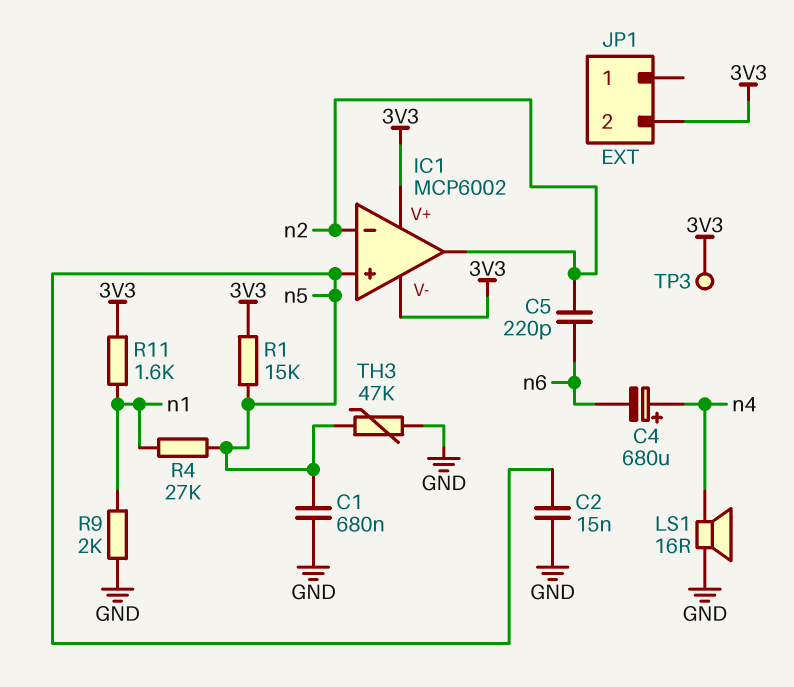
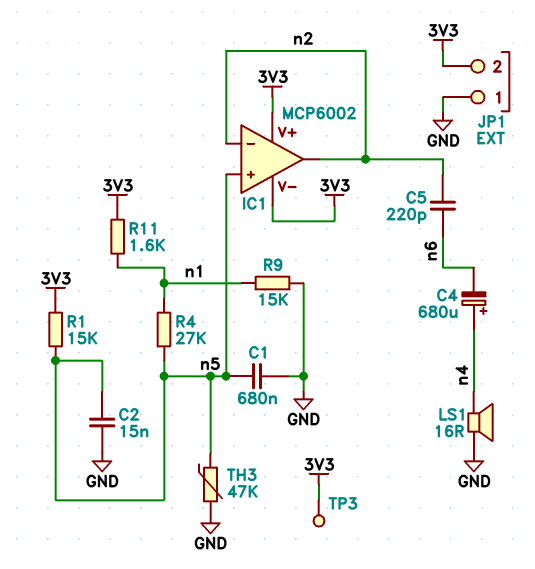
JP1 pin 1: none -> GND
R9: 2k (GND, n1) -> 15k (GND, n1)

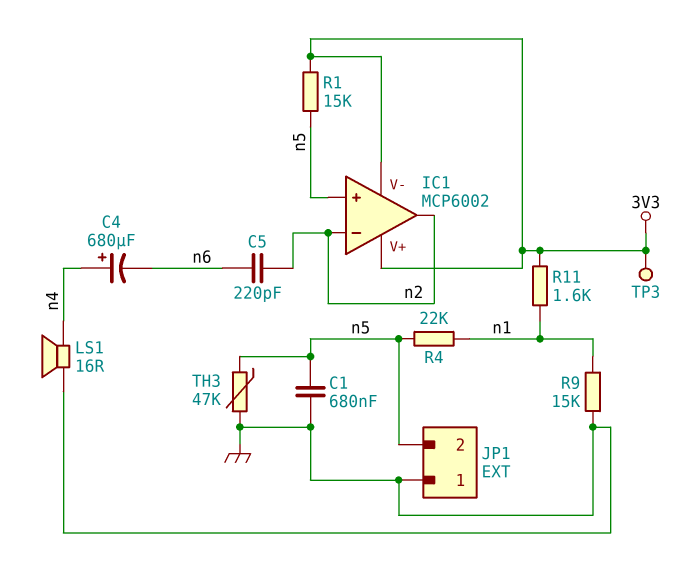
C2: 15nF (GND, n5) -> none
JP1 pin 2: 3V3 -> n5
R4: 27k (n1, n5) -> 22k (n1, n5)

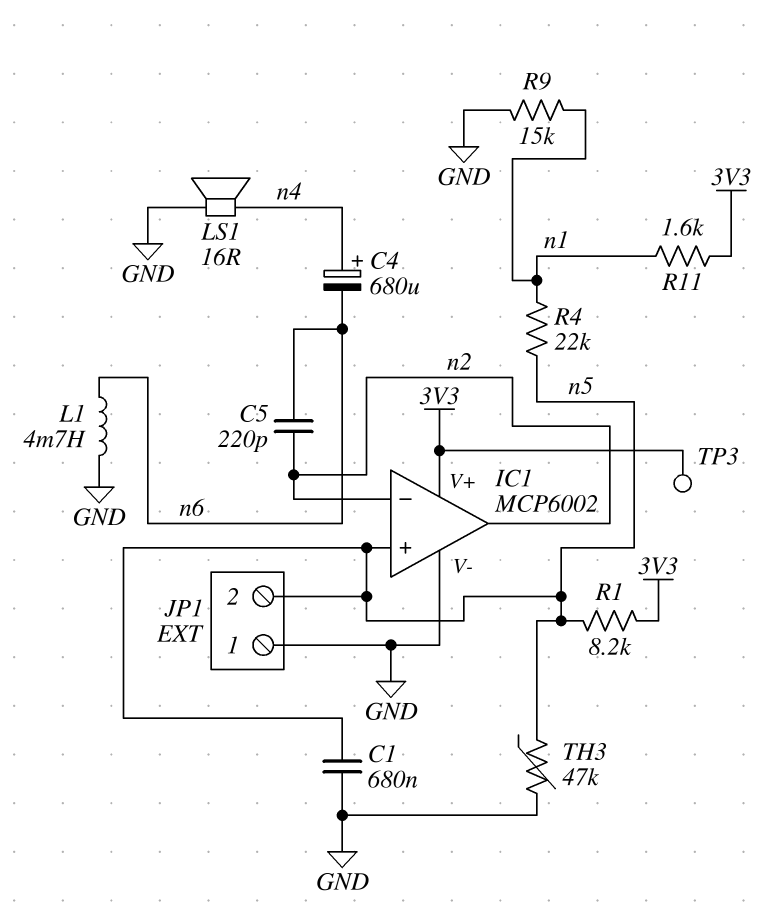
IC1 pin V-: 3V3 -> GND
L1: none -> 4.7mH (GND, n6)
R1: 15k (3V3, n5) -> 8.2k (3V3, n5)

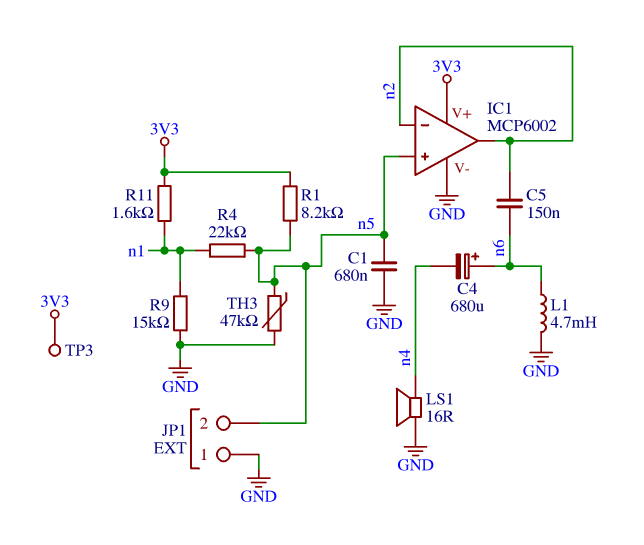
C4: 680uF (plus n4, minus n6) -> 680uF (plus n6, minus n4)
C5: 220pF (n2, n6) -> 150nF (n2, n6)

